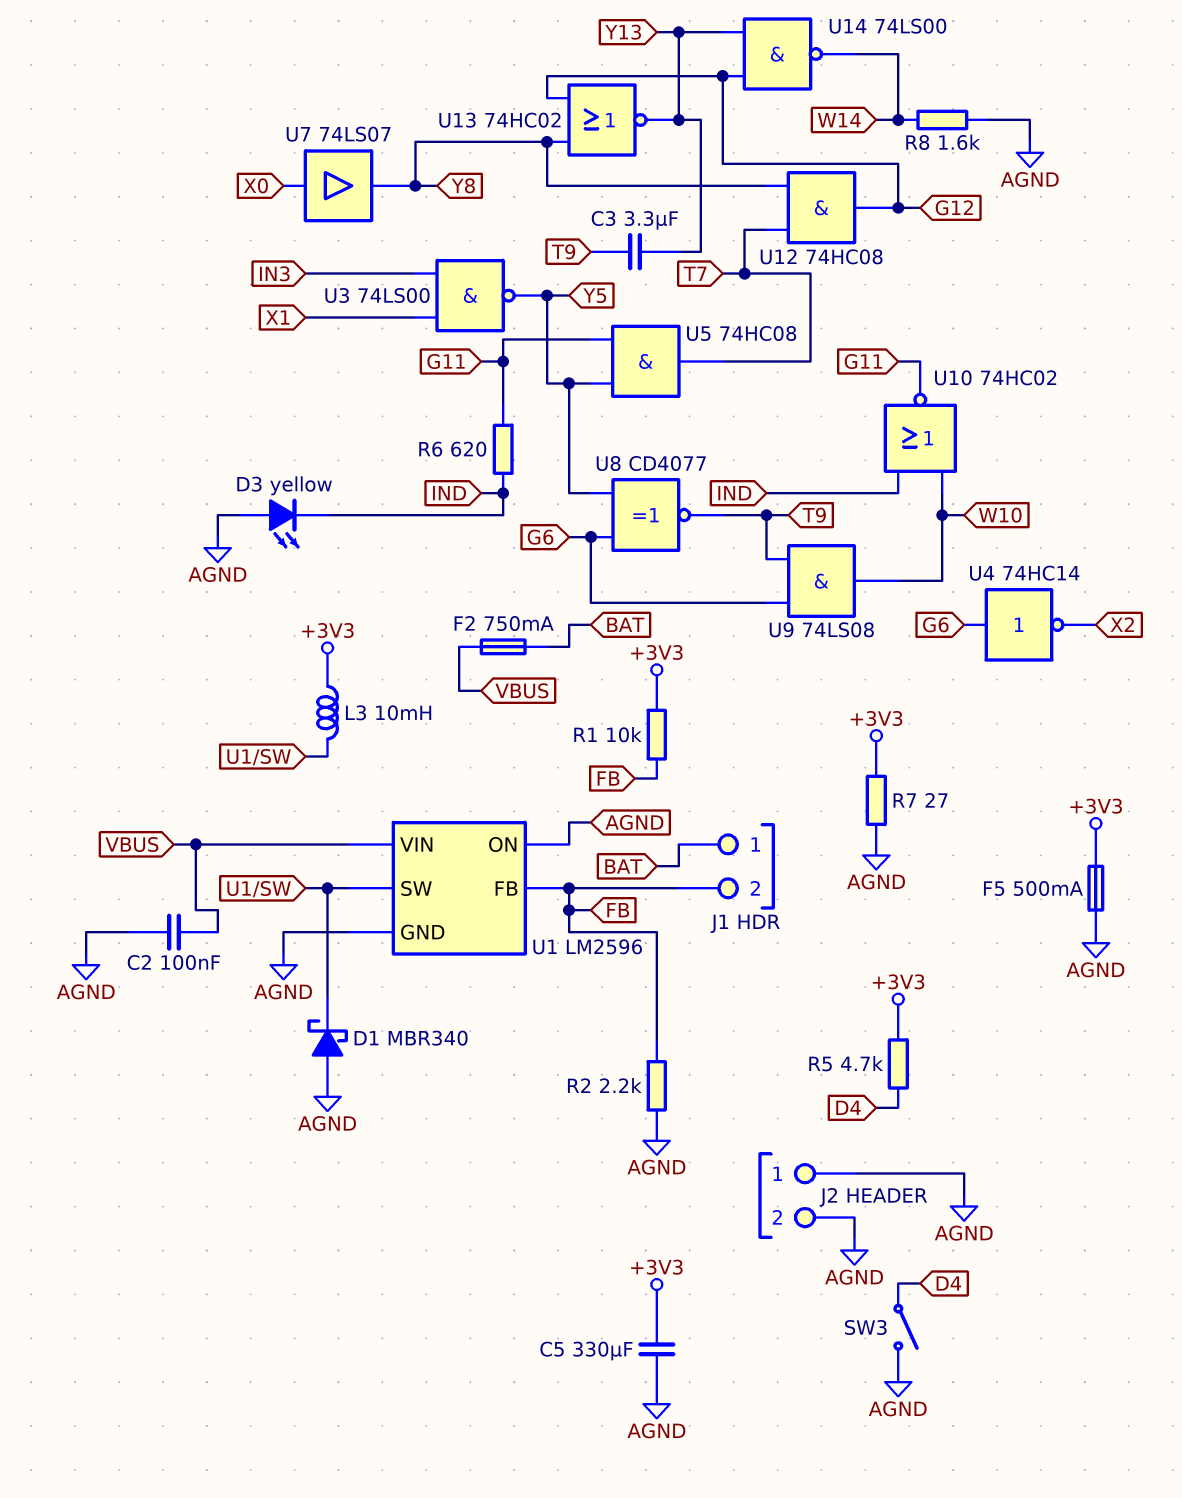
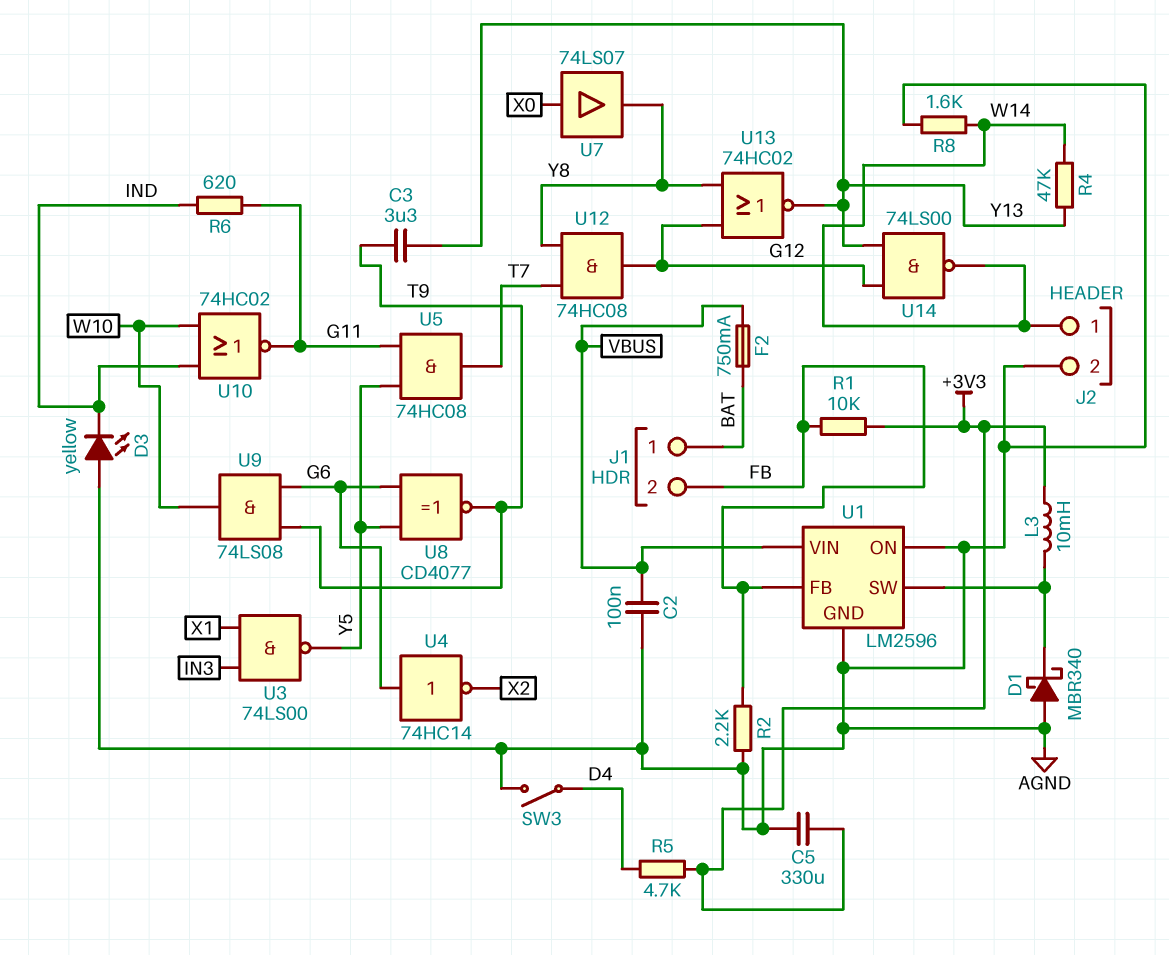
F5: 500mA (+3V3, AGND) -> none
J2 pin 1: AGND -> W14
R4: none -> 47k (W14, Y13)
R7: 27 (+3V3, AGND) -> none

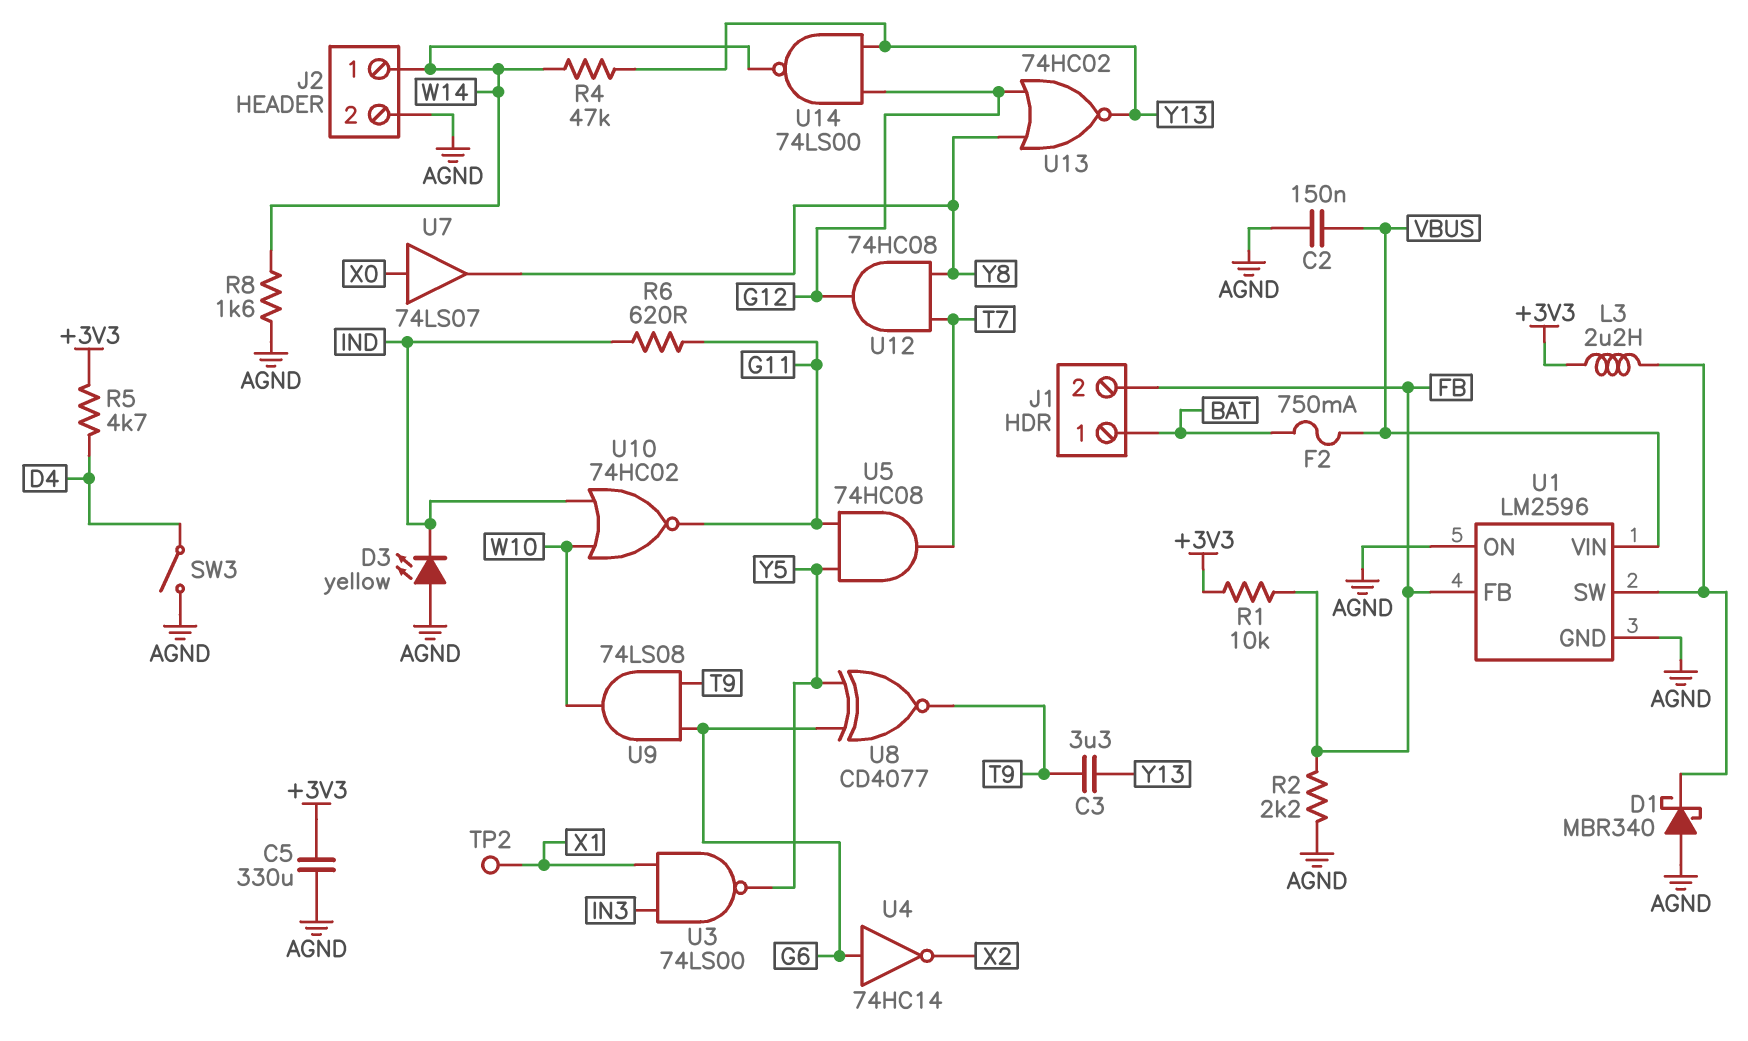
C2: 100nF (AGND, VBUS) -> 150nF (AGND, VBUS)
L3: 10mH (+3V3, U1/SW) -> 2.2uH (+3V3, U1/SW)
TP2: none -> test point (X1)

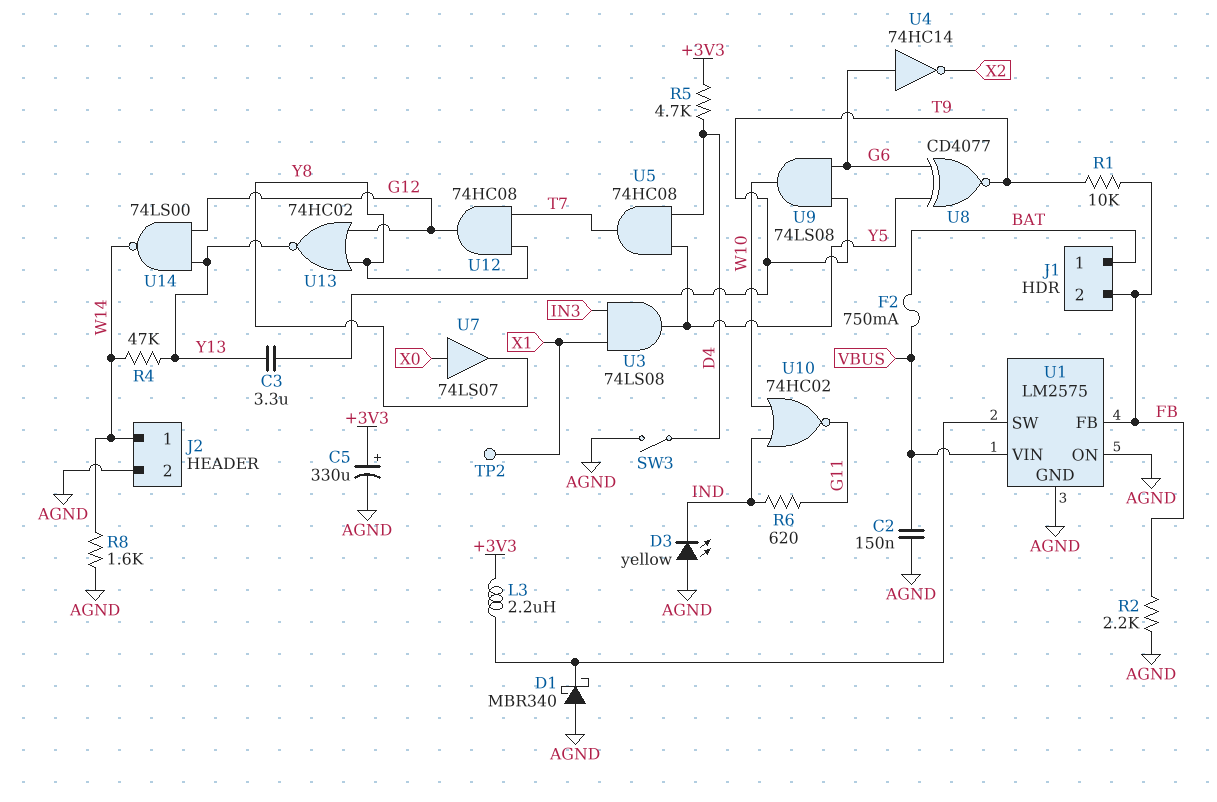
C5: 330uF (+3V3, AGND) -> 330uF (plus +3V3, minus AGND)
R1: 10k (+3V3, FB) -> 10k (FB, T9)
U1: LM2596 -> LM2575
U3: NAND 74LS00 (in IN3, in X1, out Y5) -> AND 74LS08 (in IN3, in X1, out Y5)
U5: AND 74HC08 (in G11, in Y5, out T7) -> AND 74HC08 (in D4, in Y5, out T7)

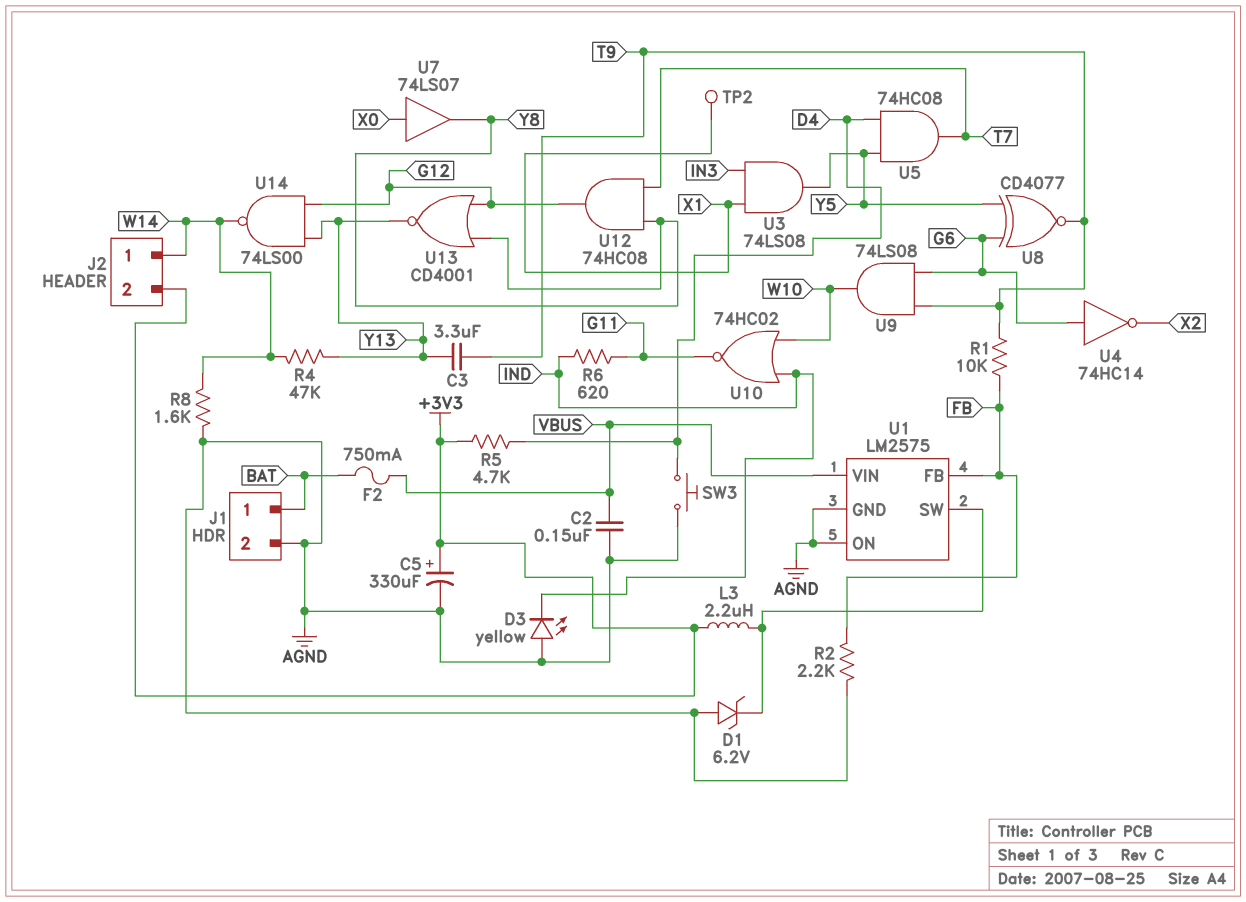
D1: schottky MBR340 (A AGND, K U1/SW) -> zener 6.2V (A AGND, K U1/SW)
J1 pin 2: FB -> AGND
J2 pin 2: AGND -> +3V3
SW3: switch (AGND, D4) -> button (AGND, D4)
U13: NOR 74HC02 (in G12, in Y8, out Y13) -> NOR CD4001 (in G12, in Y8, out Y13)

